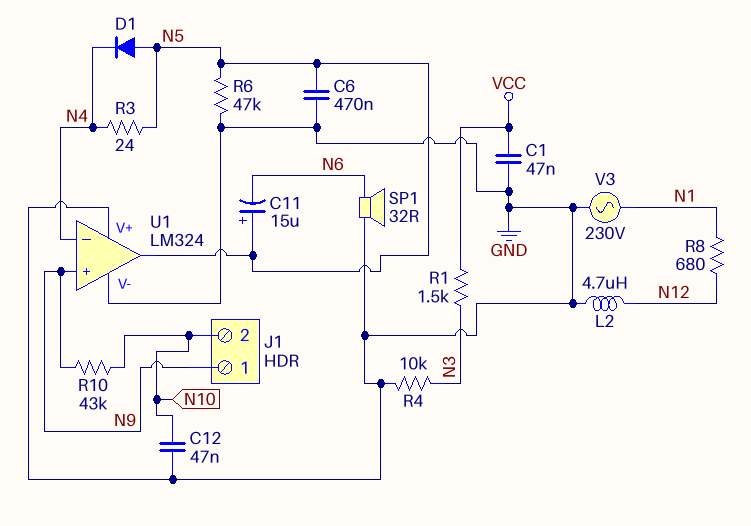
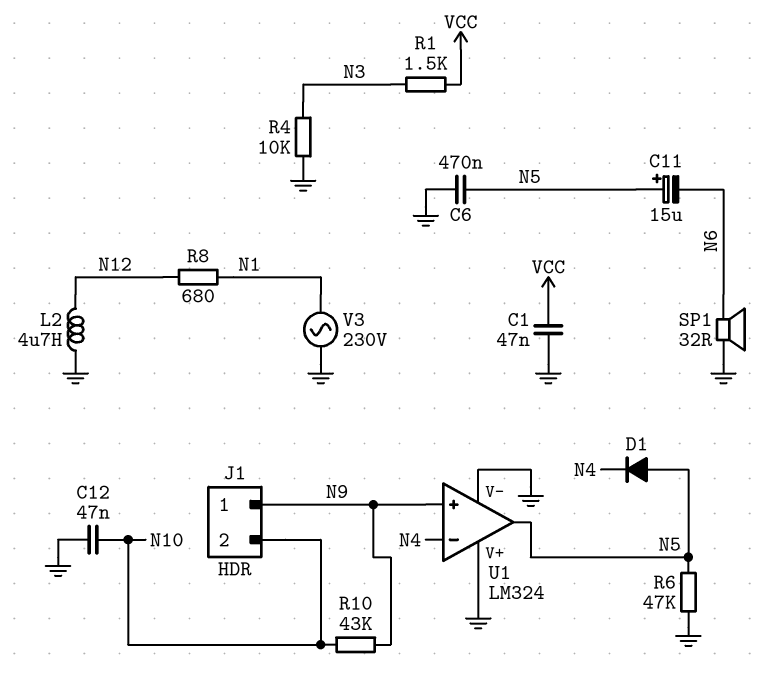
R3: 24 (N4, N5) -> none

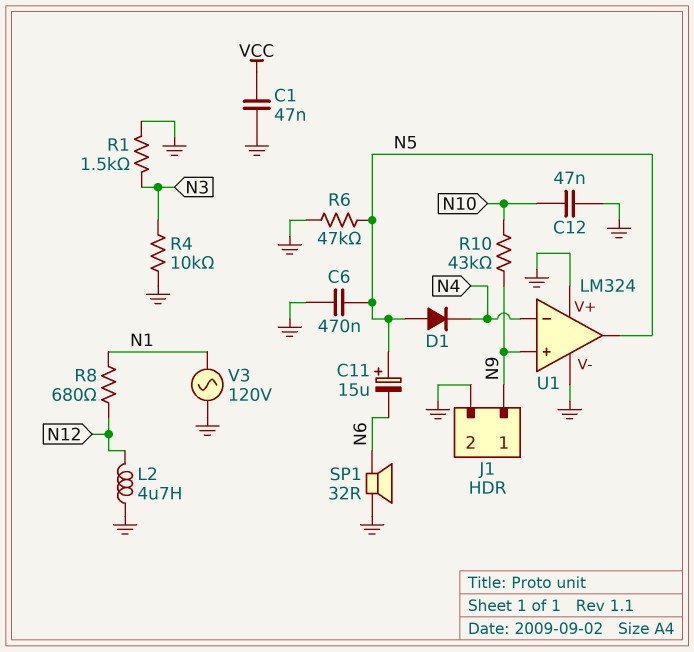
J1 pin 2: N10 -> GND
R1: 1.5k (N3, VCC) -> 1.5k (GND, N3)
V3: AC 230V (GND, N1) -> AC 120V (GND, N1)

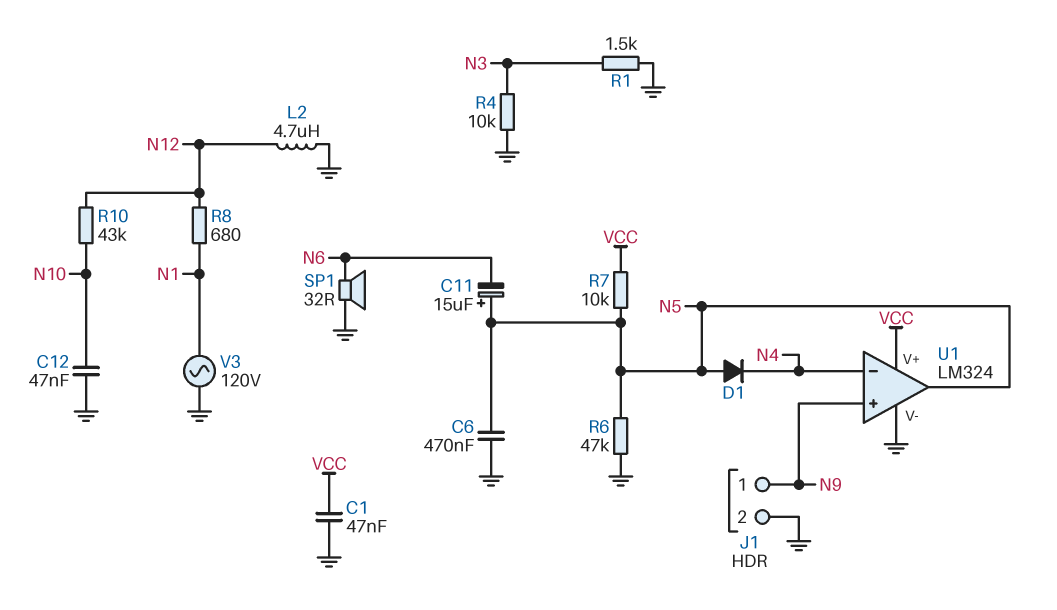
R7: none -> 10k (N5, VCC)
R10: 43k (N9, N10) -> 43k (N10, N12)
U1 pin V+: GND -> VCC

